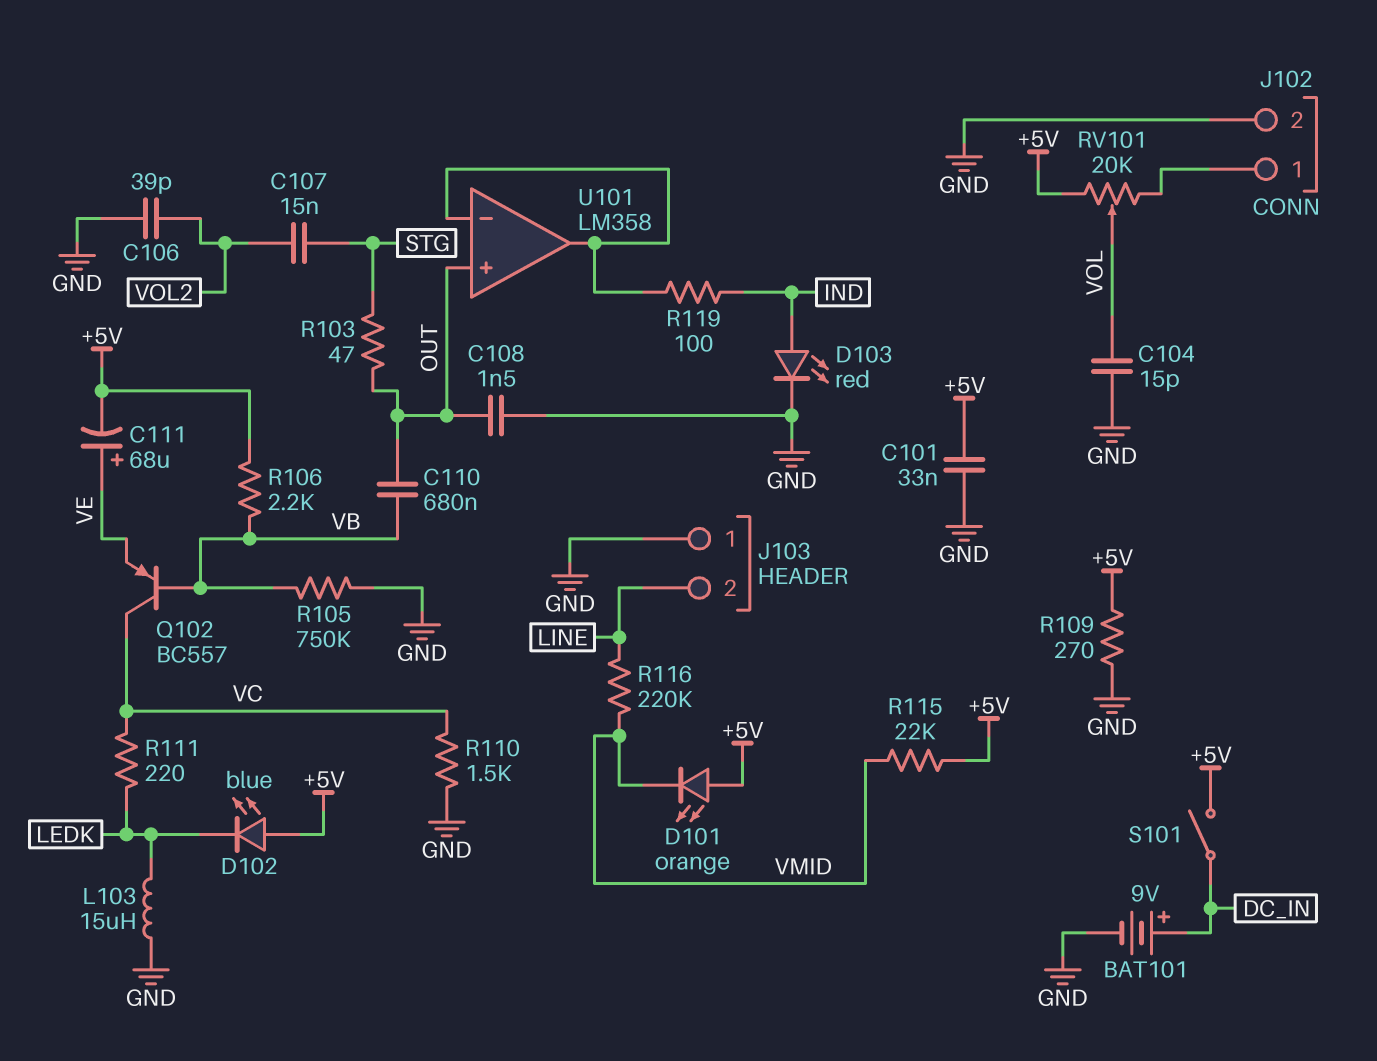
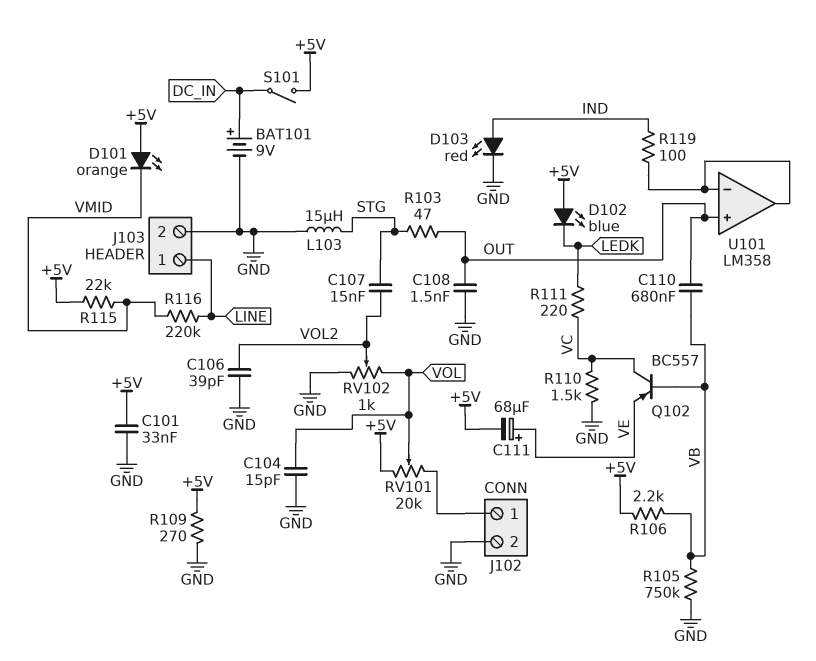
J103 pin 1: GND -> LINE
J103 pin 2: LINE -> GND
L103: 15uH (GND, LEDK) -> 15uH (GND, STG)
RV102: none -> 1k (GND, VOL, wiper VOL2)

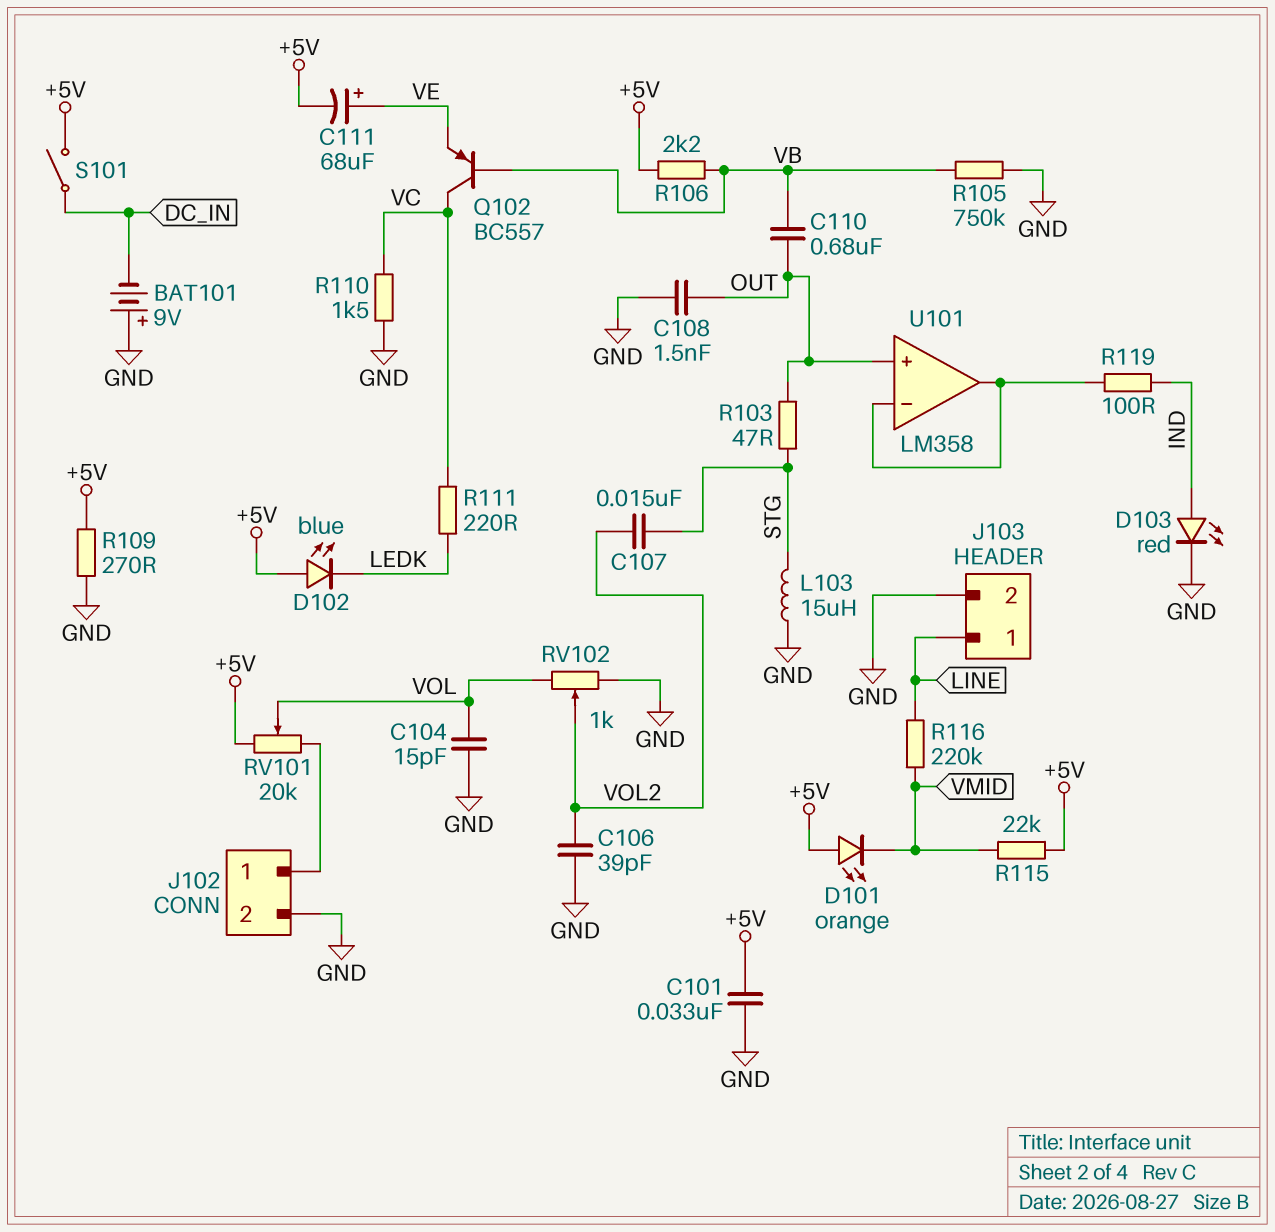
BAT101: 9V (plus DC_IN, minus GND) -> 9V (plus GND, minus DC_IN)

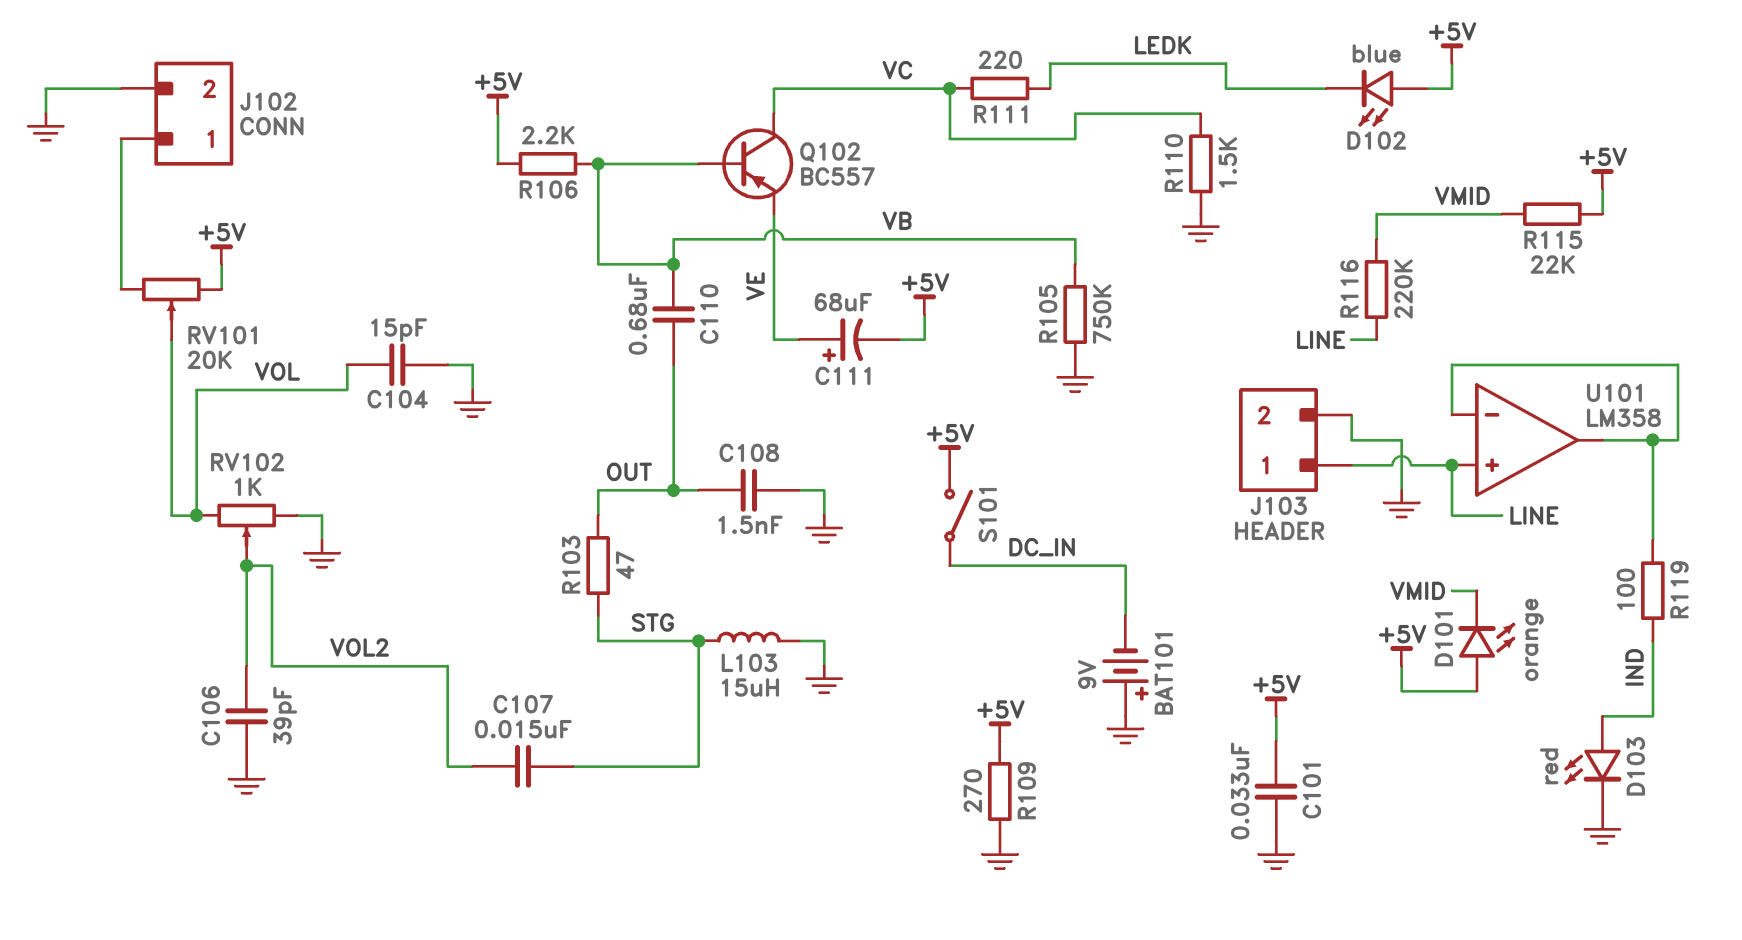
U101 pin in+: OUT -> LINE

